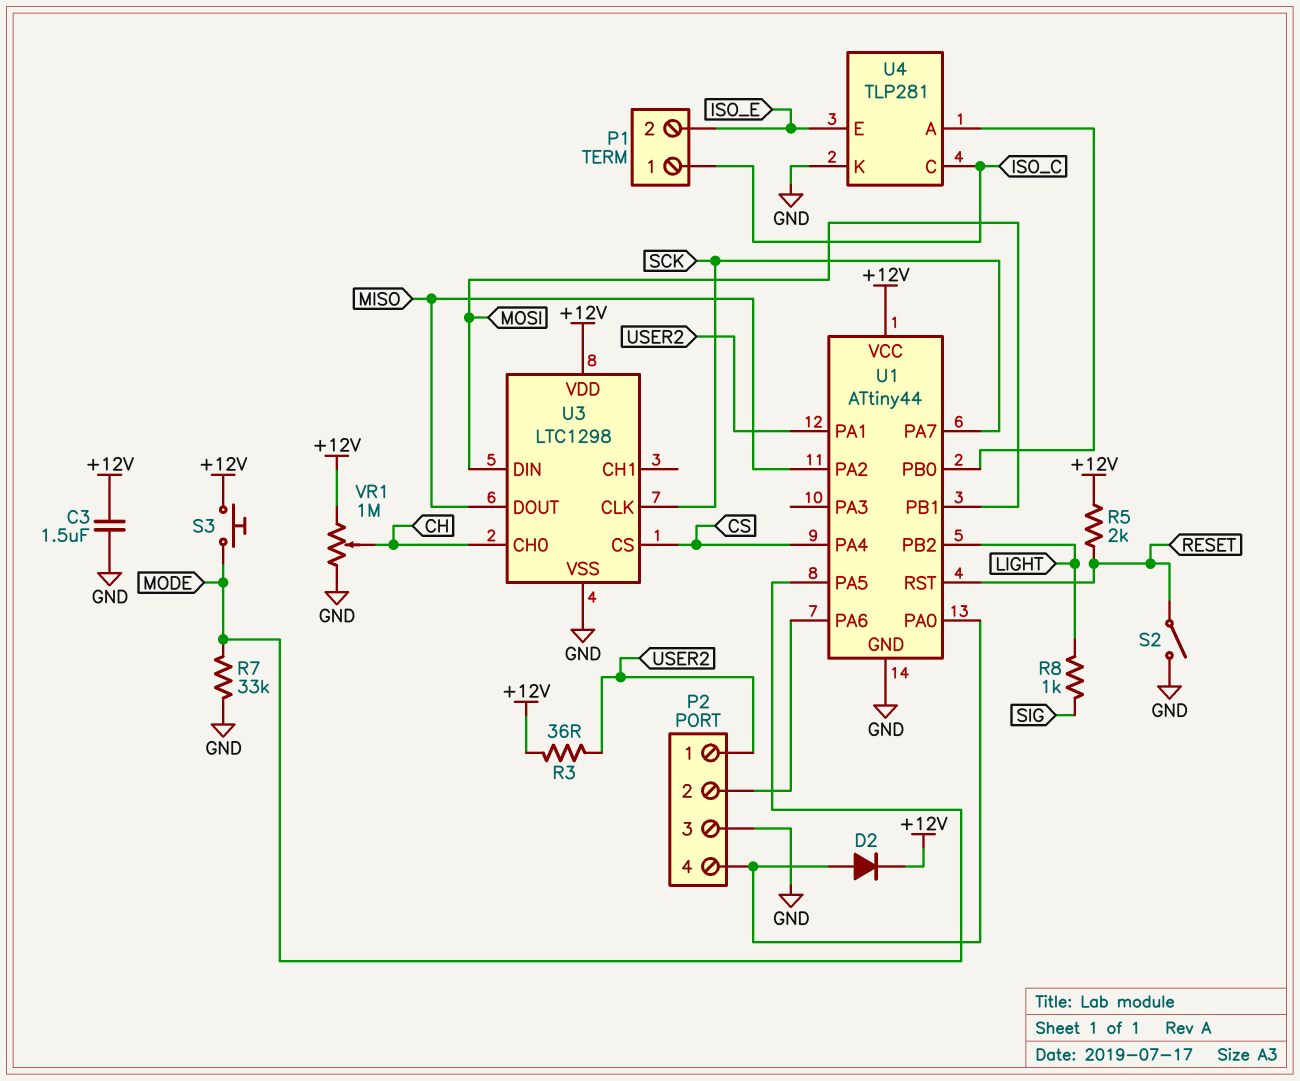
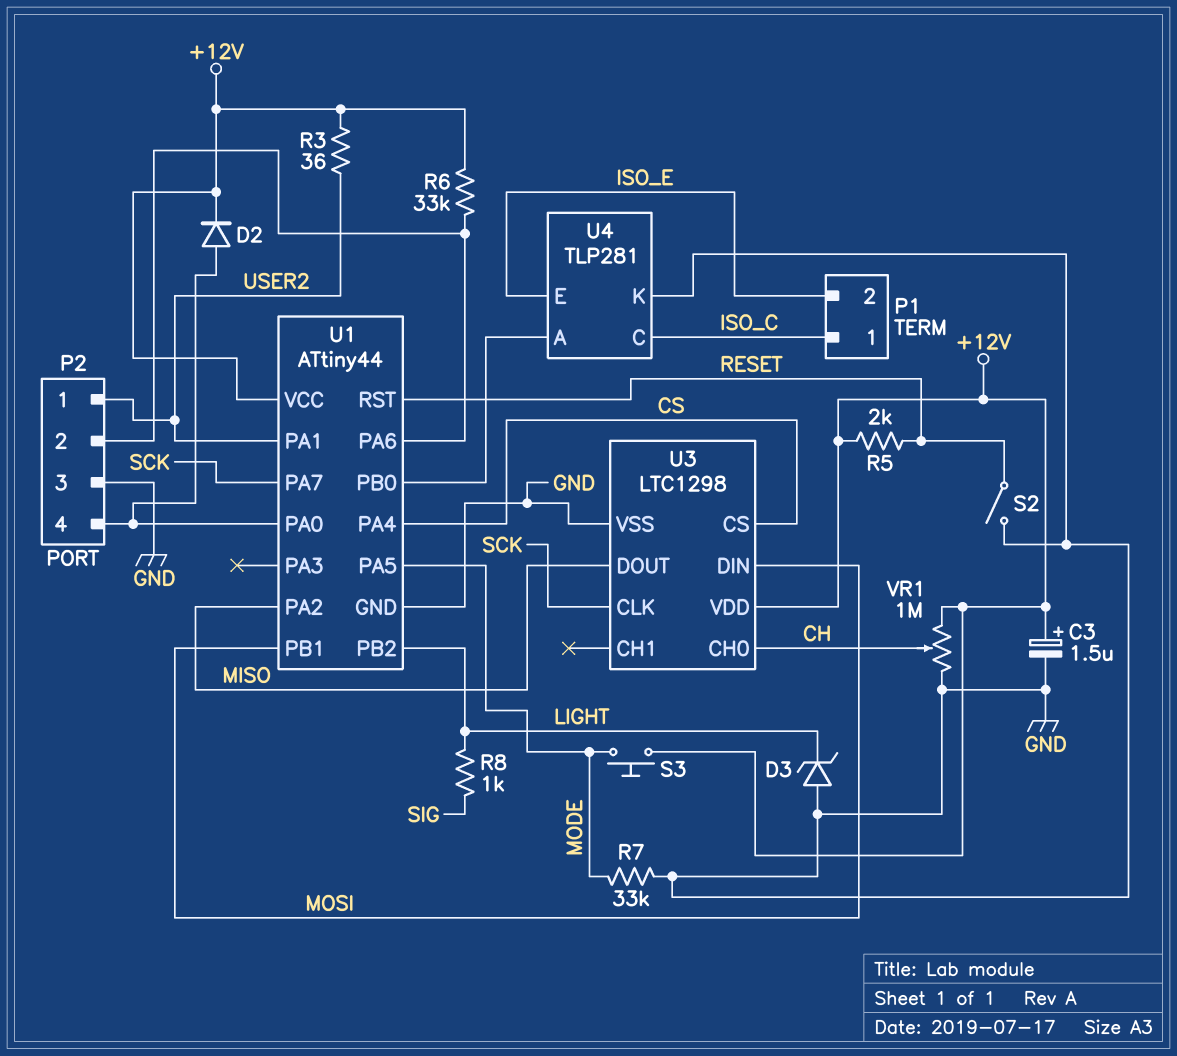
C3: 1.5uF (+12V, GND) -> 1.5uF (plus +12V, minus GND)
D3: none -> zener (A GND, K LIGHT)
R6: none -> 33k (+12V, P2/2)

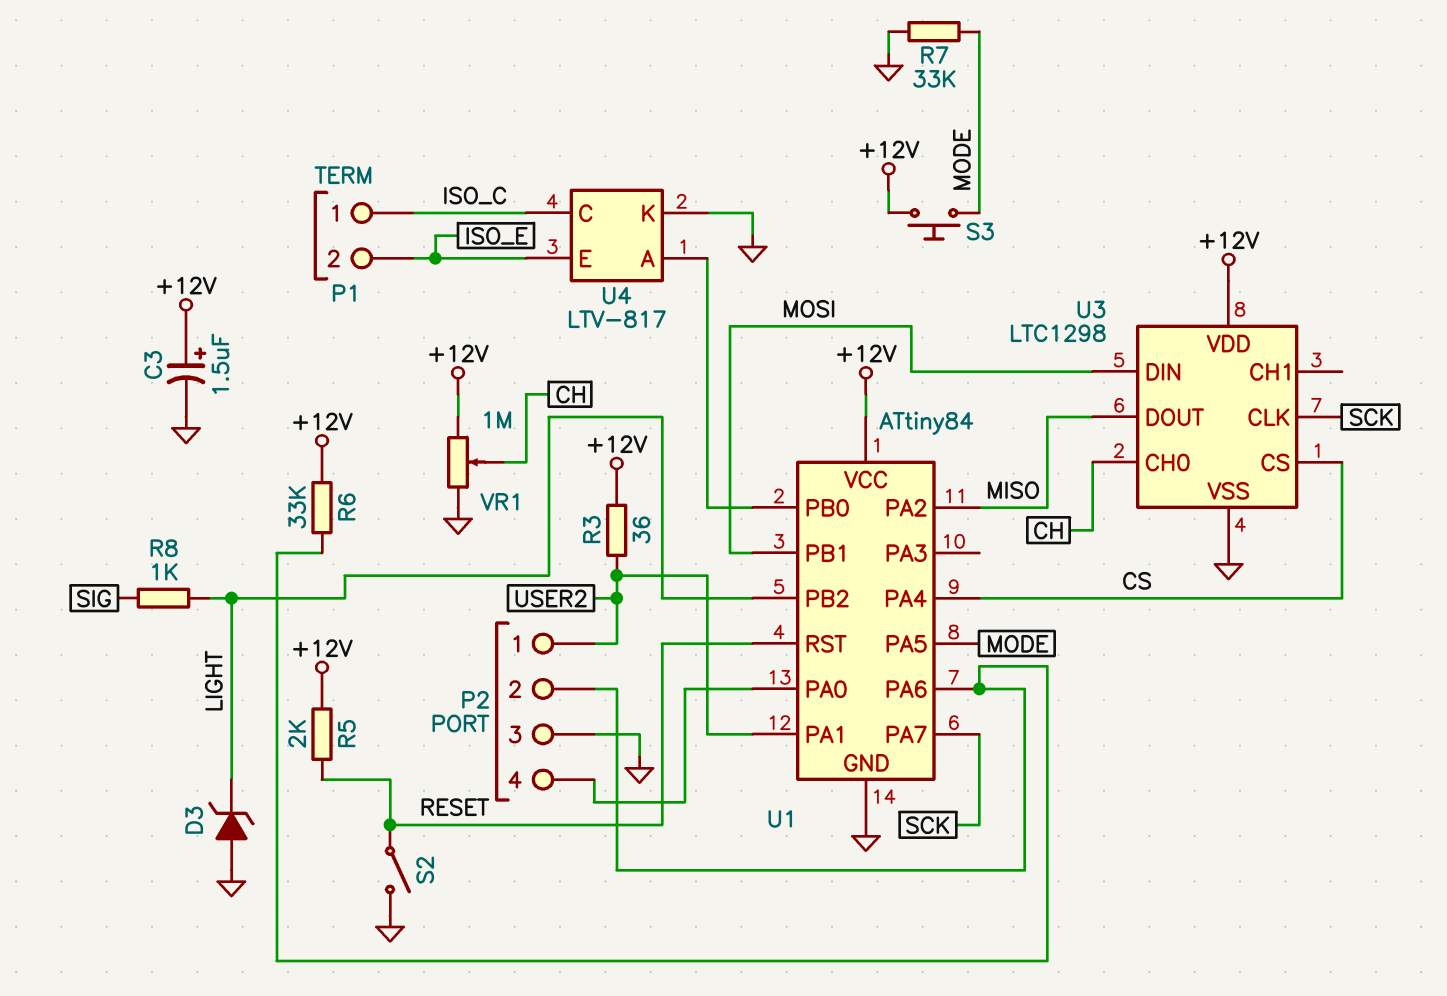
D2: diode (A P2/4, K +12V) -> none
U1: ATtiny44 -> ATtiny84
U4: TLP281 -> LTV-817

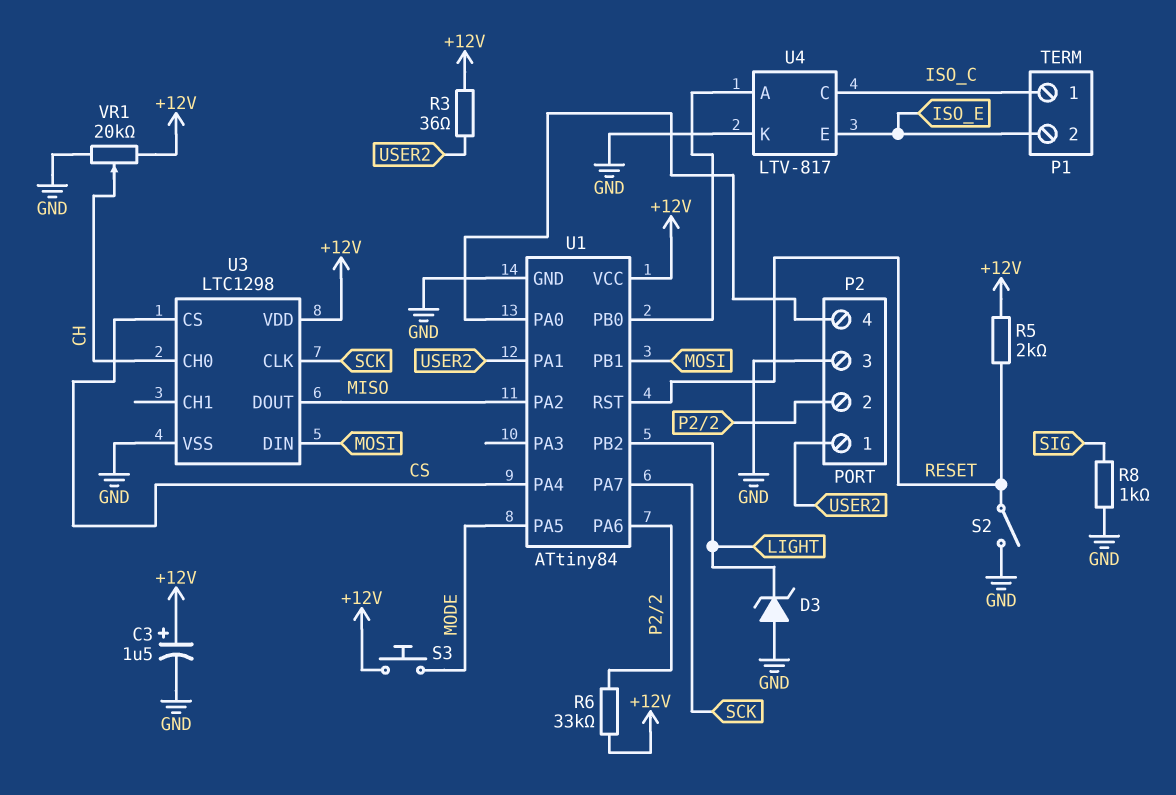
R7: 33k (GND, MODE) -> none
R8: 1k (LIGHT, SIG) -> 1k (GND, SIG)
VR1: 1M (+12V, GND, wiper CH) -> 20k (+12V, GND, wiper CH)

